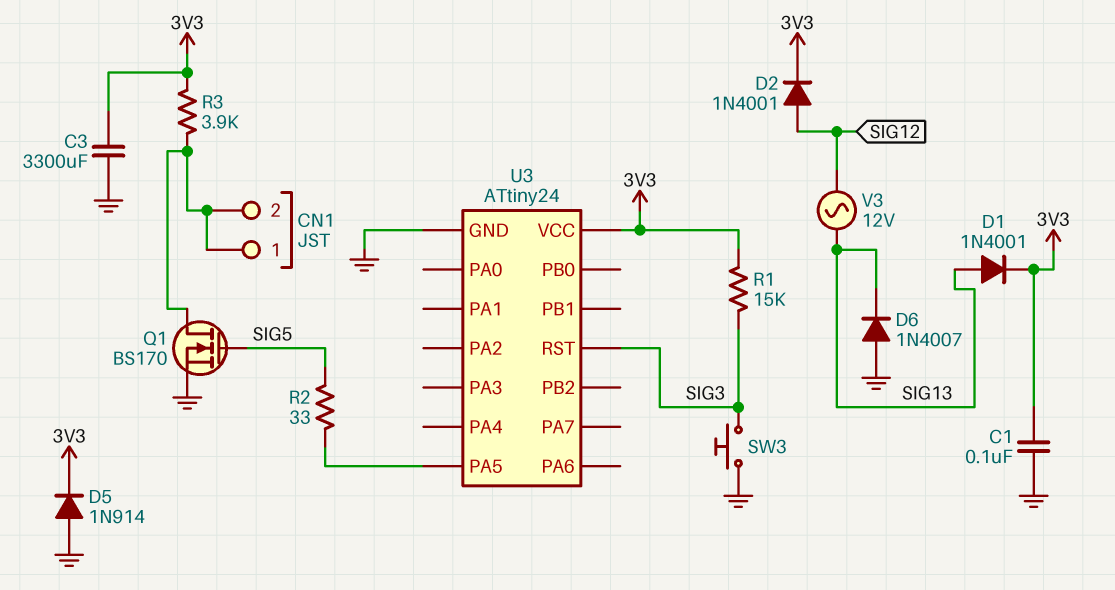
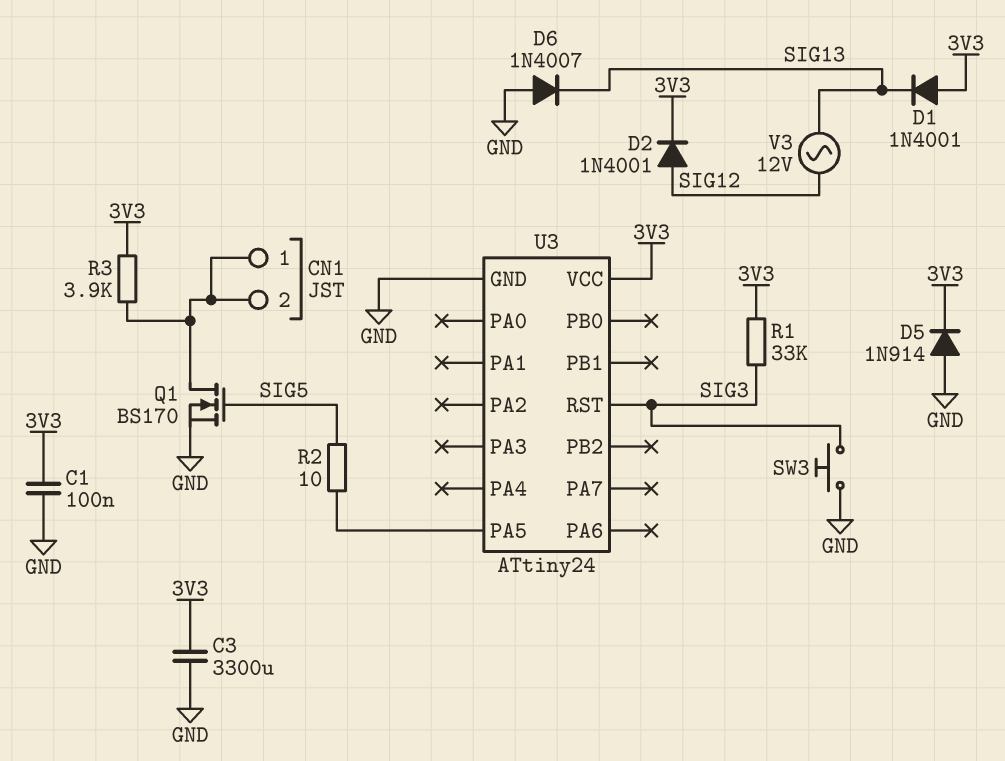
D1: diode 1N4001 (A SIG13, K 3V3) -> diode 1N4001 (A 3V3, K SIG13)
R1: 15k (3V3, SIG3) -> 33k (3V3, SIG3)
R2: 33 (SIG5, U3/PA5) -> 10 (SIG5, U3/PA5)

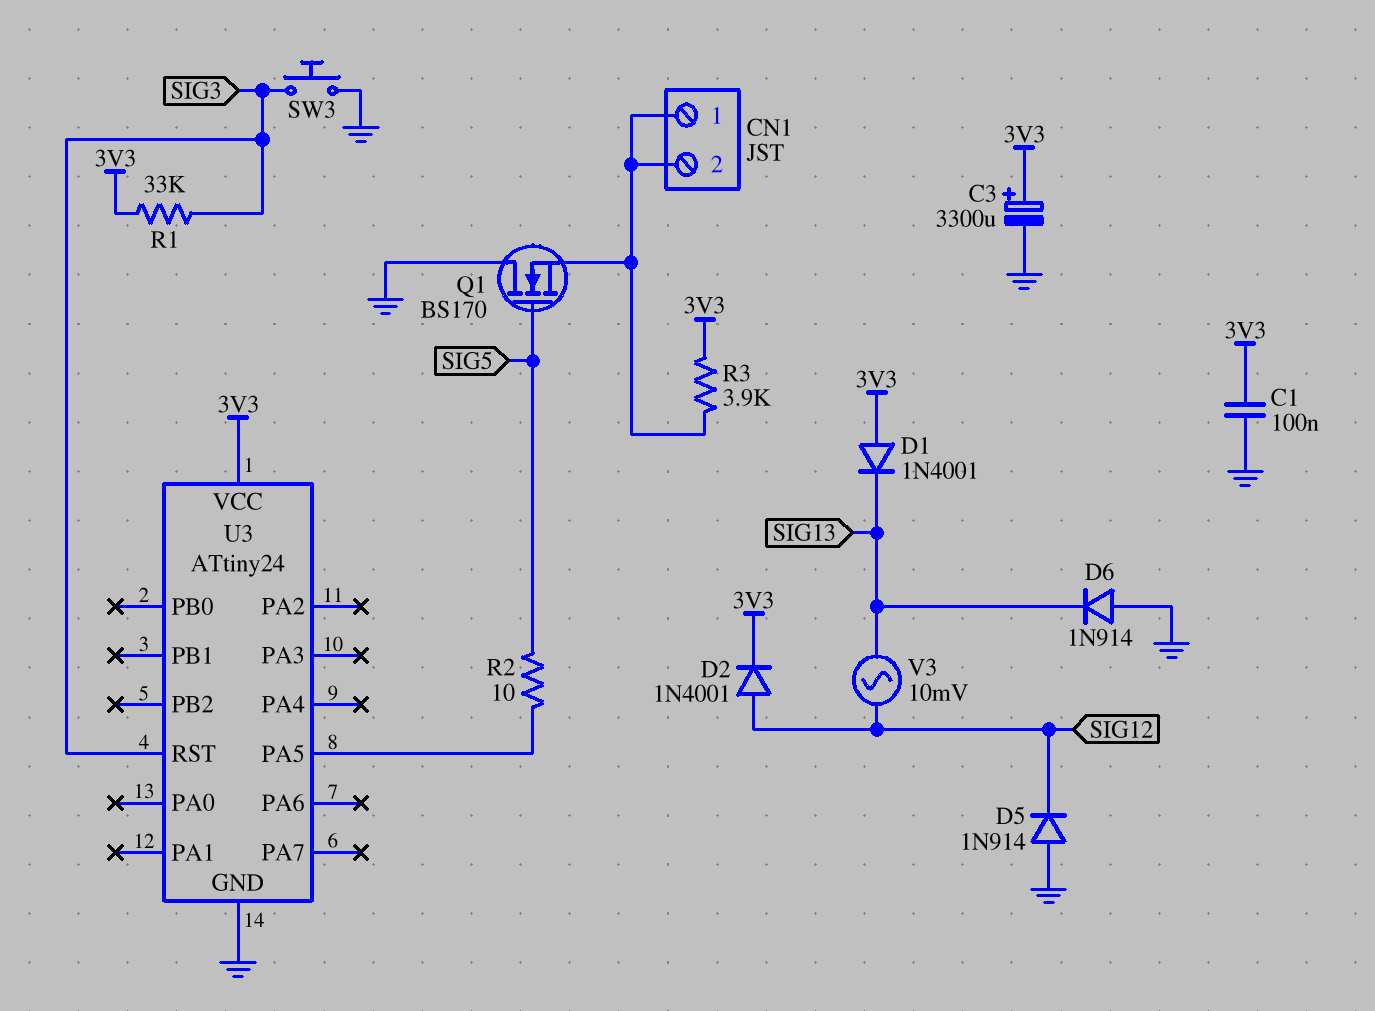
C3: 3300uF (3V3, GND) -> 3300uF (plus 3V3, minus GND)
D5: diode 1N914 (A GND, K 3V3) -> diode 1N914 (A GND, K SIG12)
D6: diode 1N4007 (A GND, K SIG13) -> diode 1N914 (A GND, K SIG13)
Q1: NMOS BS170 (G SIG5, D CN1/1, S GND) -> NMOS BS170 (G SIG5, D GND, S CN1/1)
V3: AC 12V (SIG12, SIG13) -> AC 10mV (SIG12, SIG13)

